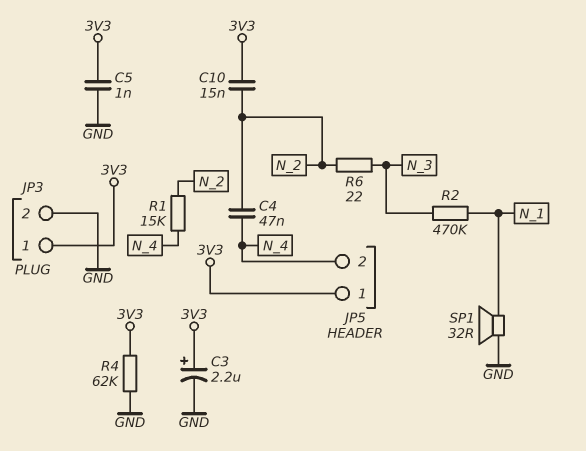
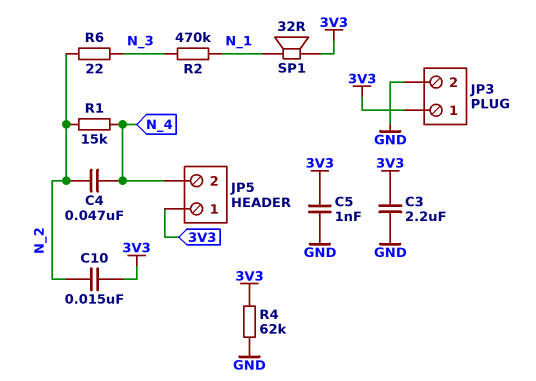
C3: 2.2uF (plus 3V3, minus GND) -> 2.2uF (3V3, GND)
SP1: speaker 32R (GND, N_1) -> speaker 32R (3V3, N_1)

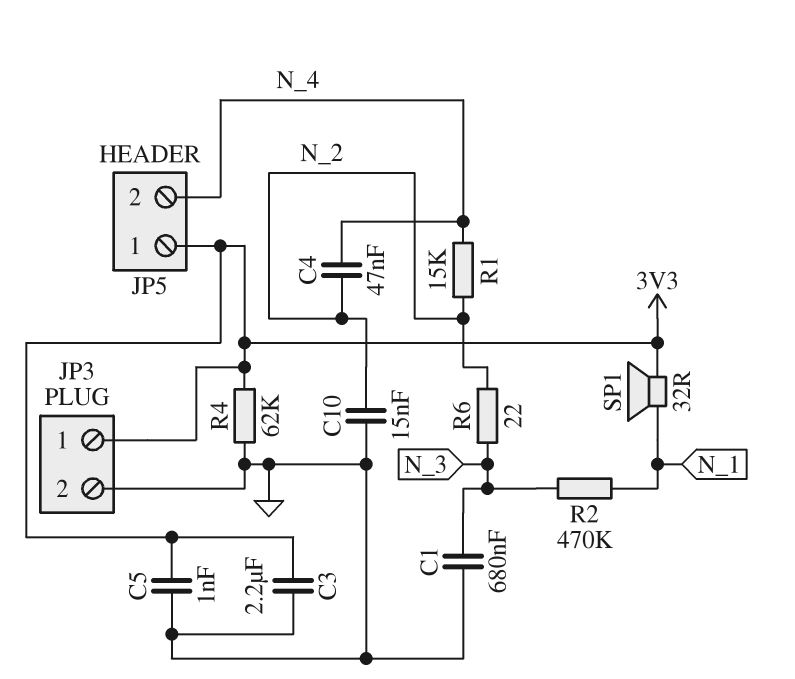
C1: none -> 680nF (GND, N_3)
C10: 15nF (3V3, N_2) -> 15nF (GND, N_2)

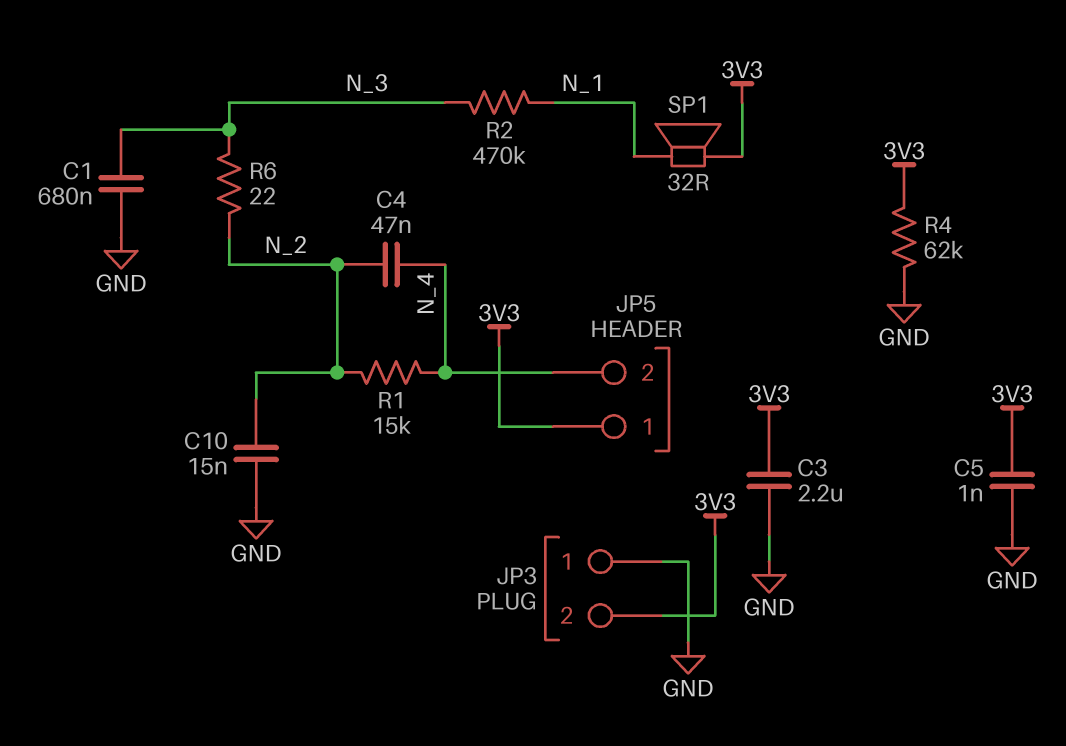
JP3 pin 1: 3V3 -> GND
JP3 pin 2: GND -> 3V3

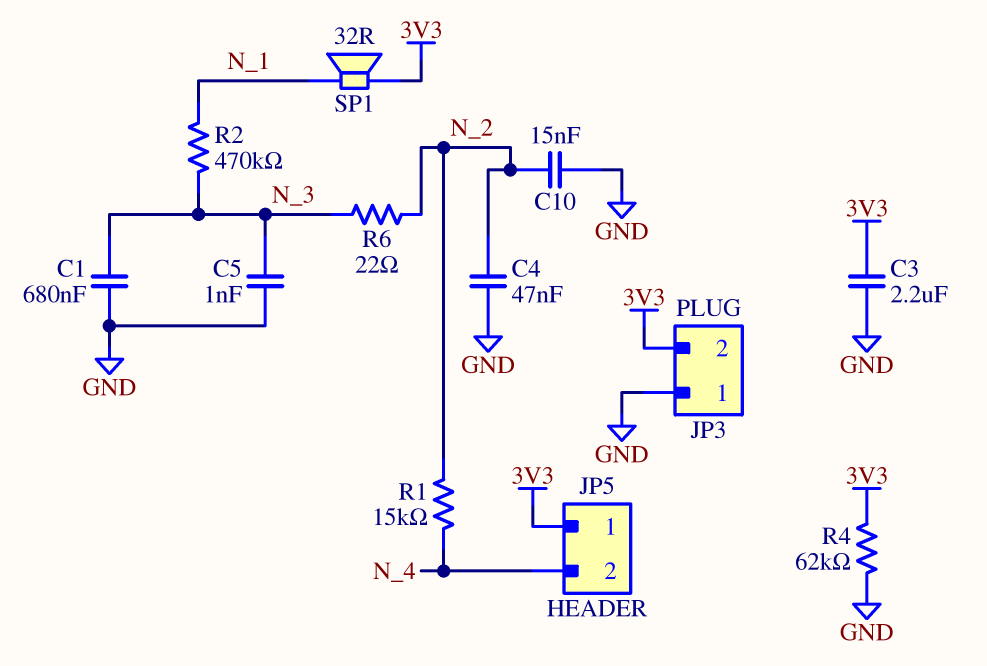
C4: 47nF (N_2, N_4) -> 47nF (GND, N_2)
C5: 1nF (3V3, GND) -> 1nF (GND, N_3)

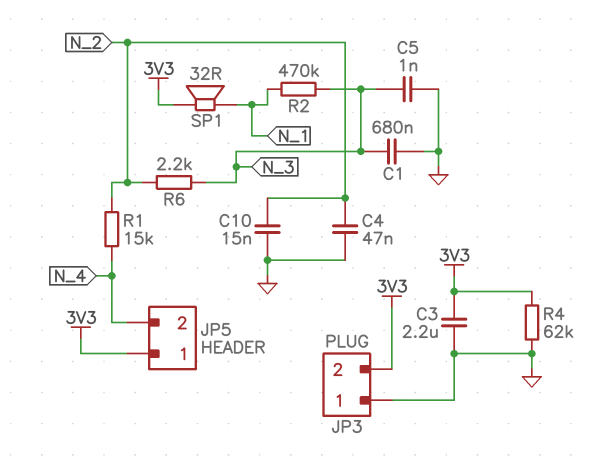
R6: 22 (N_2, N_3) -> 2.2k (N_2, N_3)

